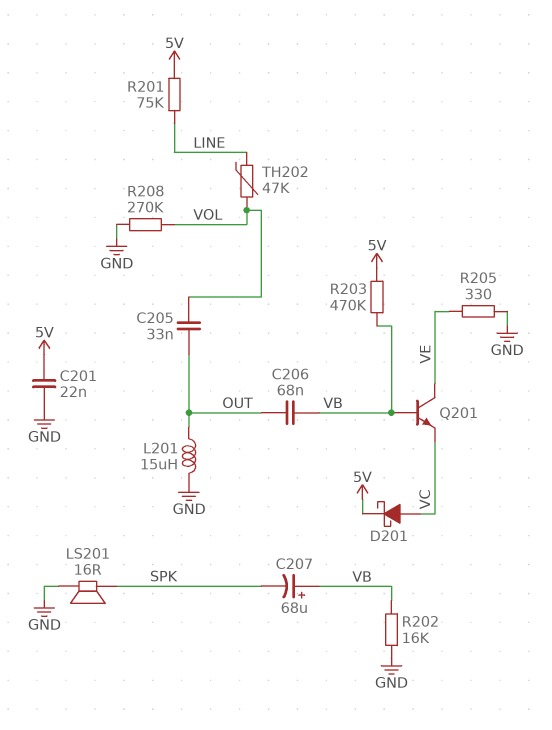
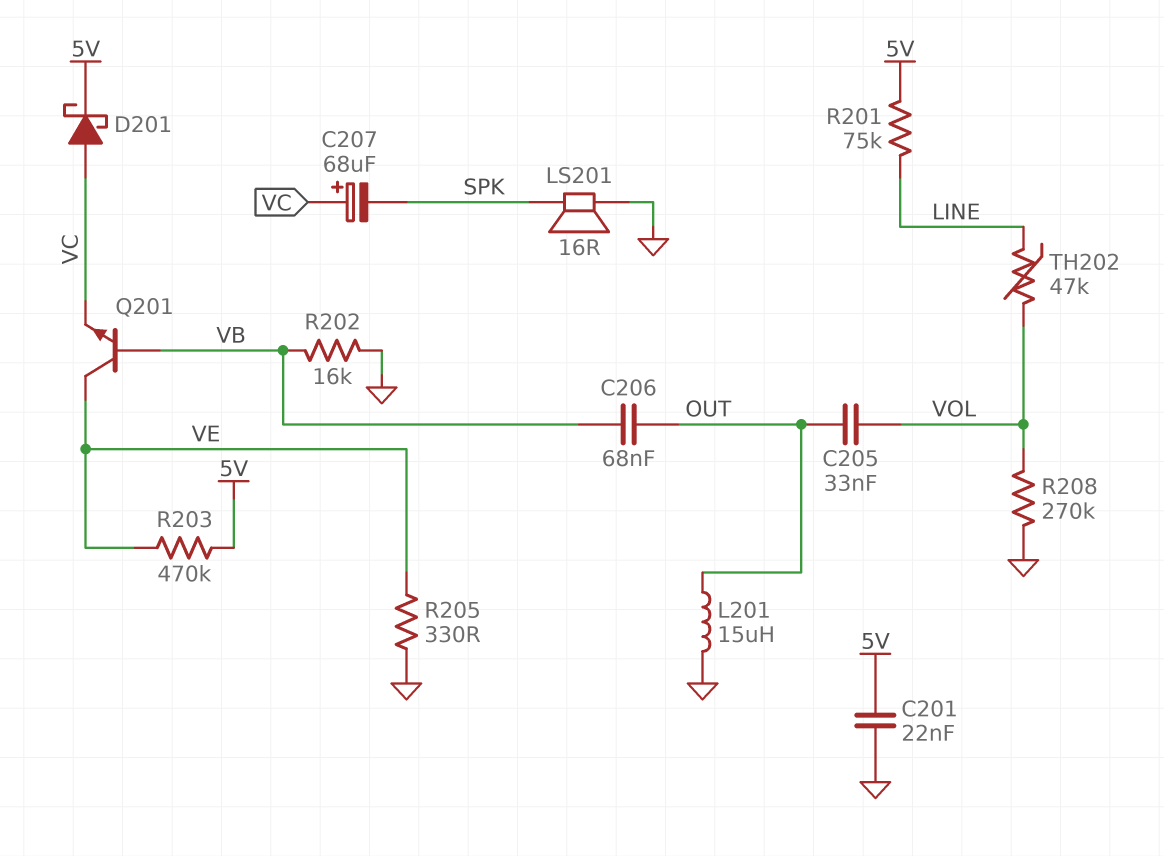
C207: 68uF (plus VB, minus SPK) -> 68uF (plus VC, minus SPK)
R203: 470k (5V, VB) -> 470k (5V, VE)

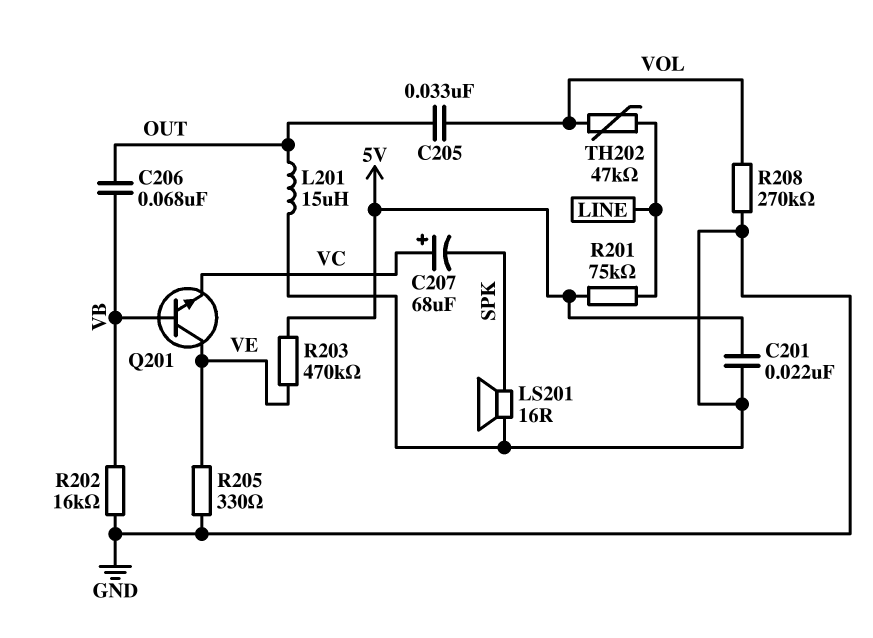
D201: schottky (A VC, K 5V) -> none

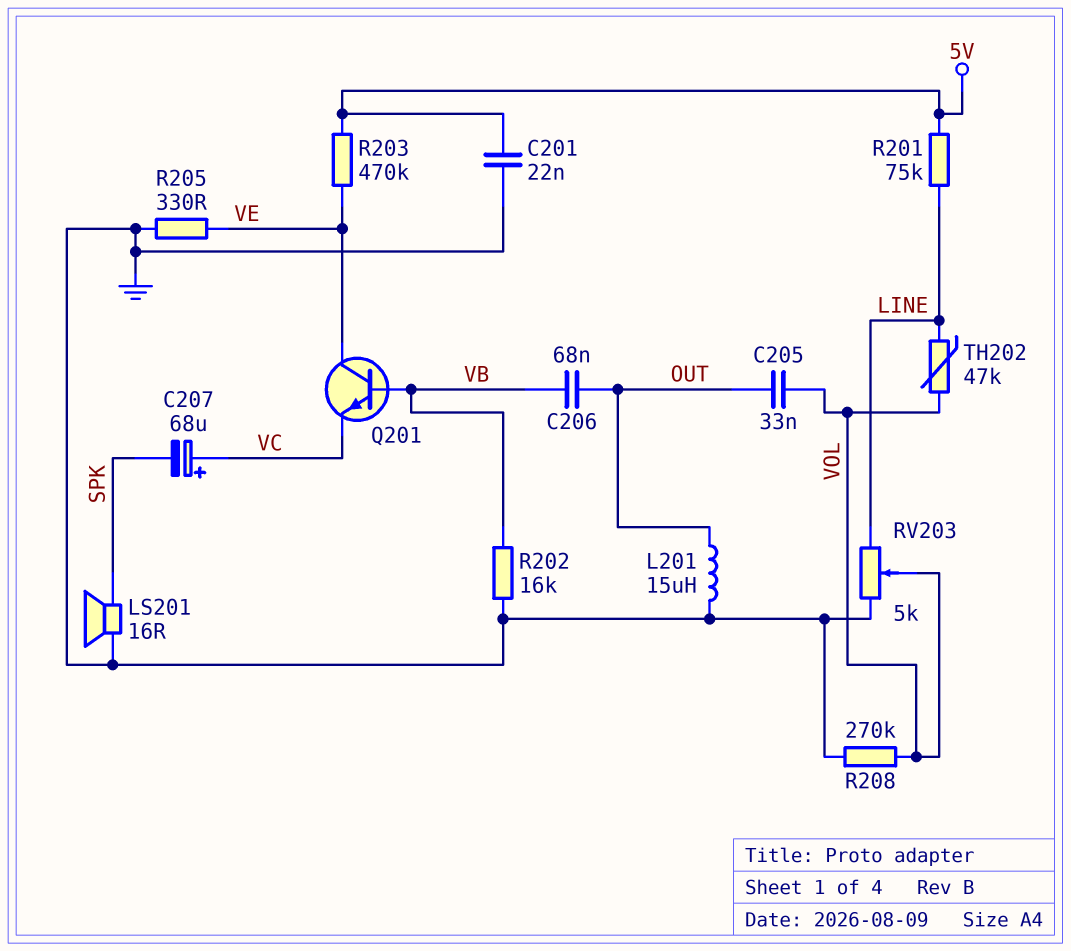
RV203: none -> 5k (GND, LINE, wiper VOL)

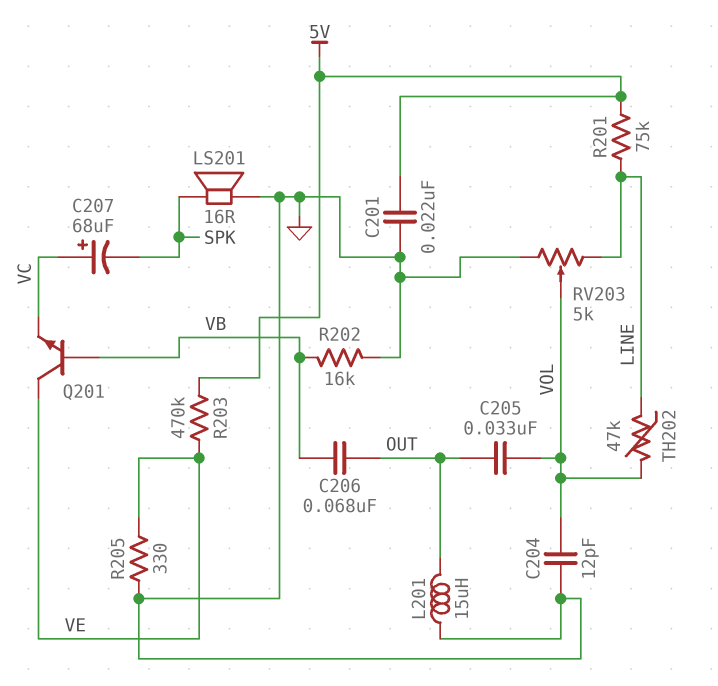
C204: none -> 12pF (GND, VOL)
R208: 270k (GND, VOL) -> none

